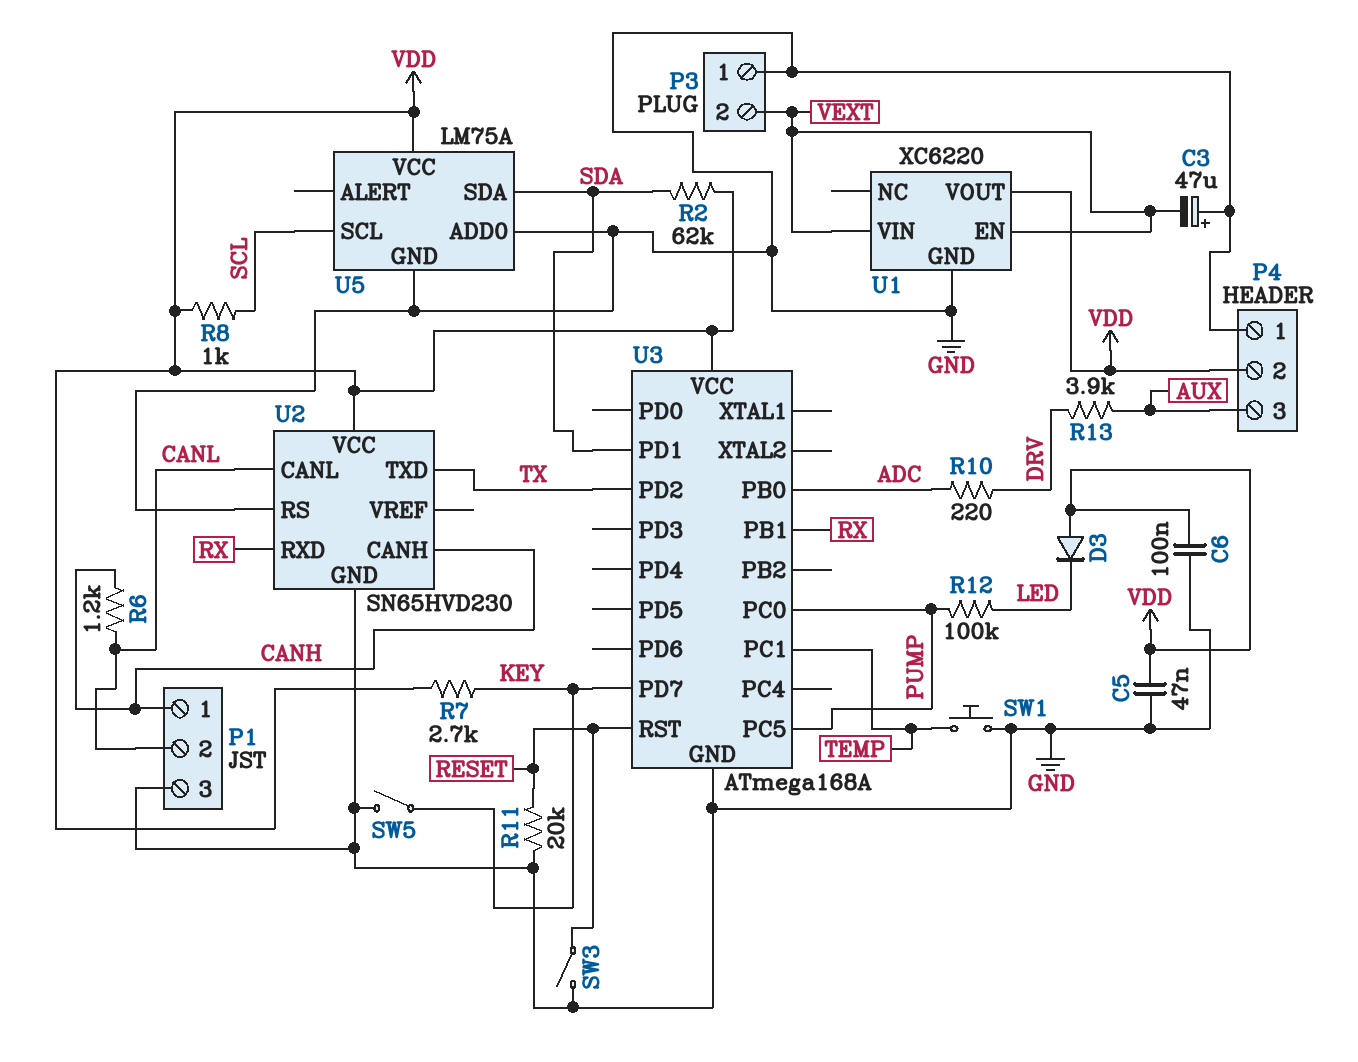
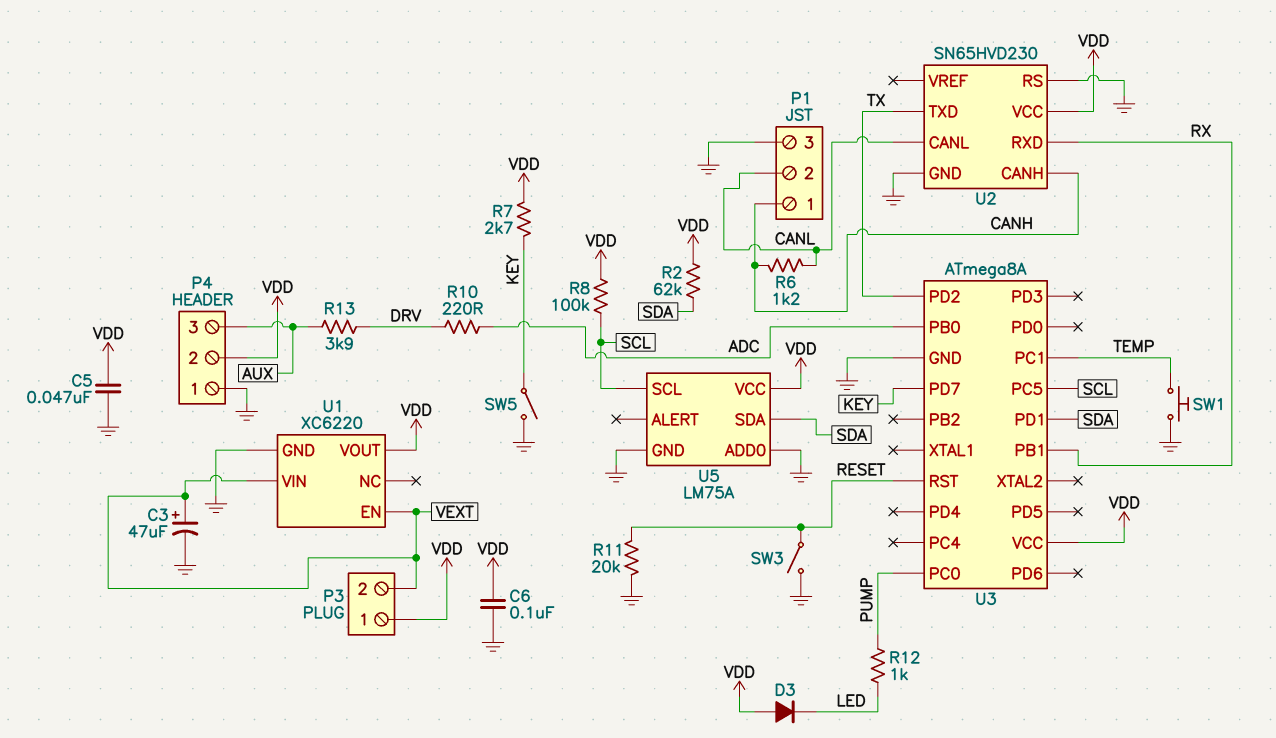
C3: 47uF (plus GND, minus VEXT) -> 47uF (plus VEXT, minus GND)
P3 pin 1: GND -> VDD
R8: 1k (SCL, VDD) -> 100k (SCL, VDD)
R12: 100k (LED, PUMP) -> 1k (LED, PUMP)
U3: ATmega168A -> ATmega8A
U3 pin PC5: PUMP -> SCL

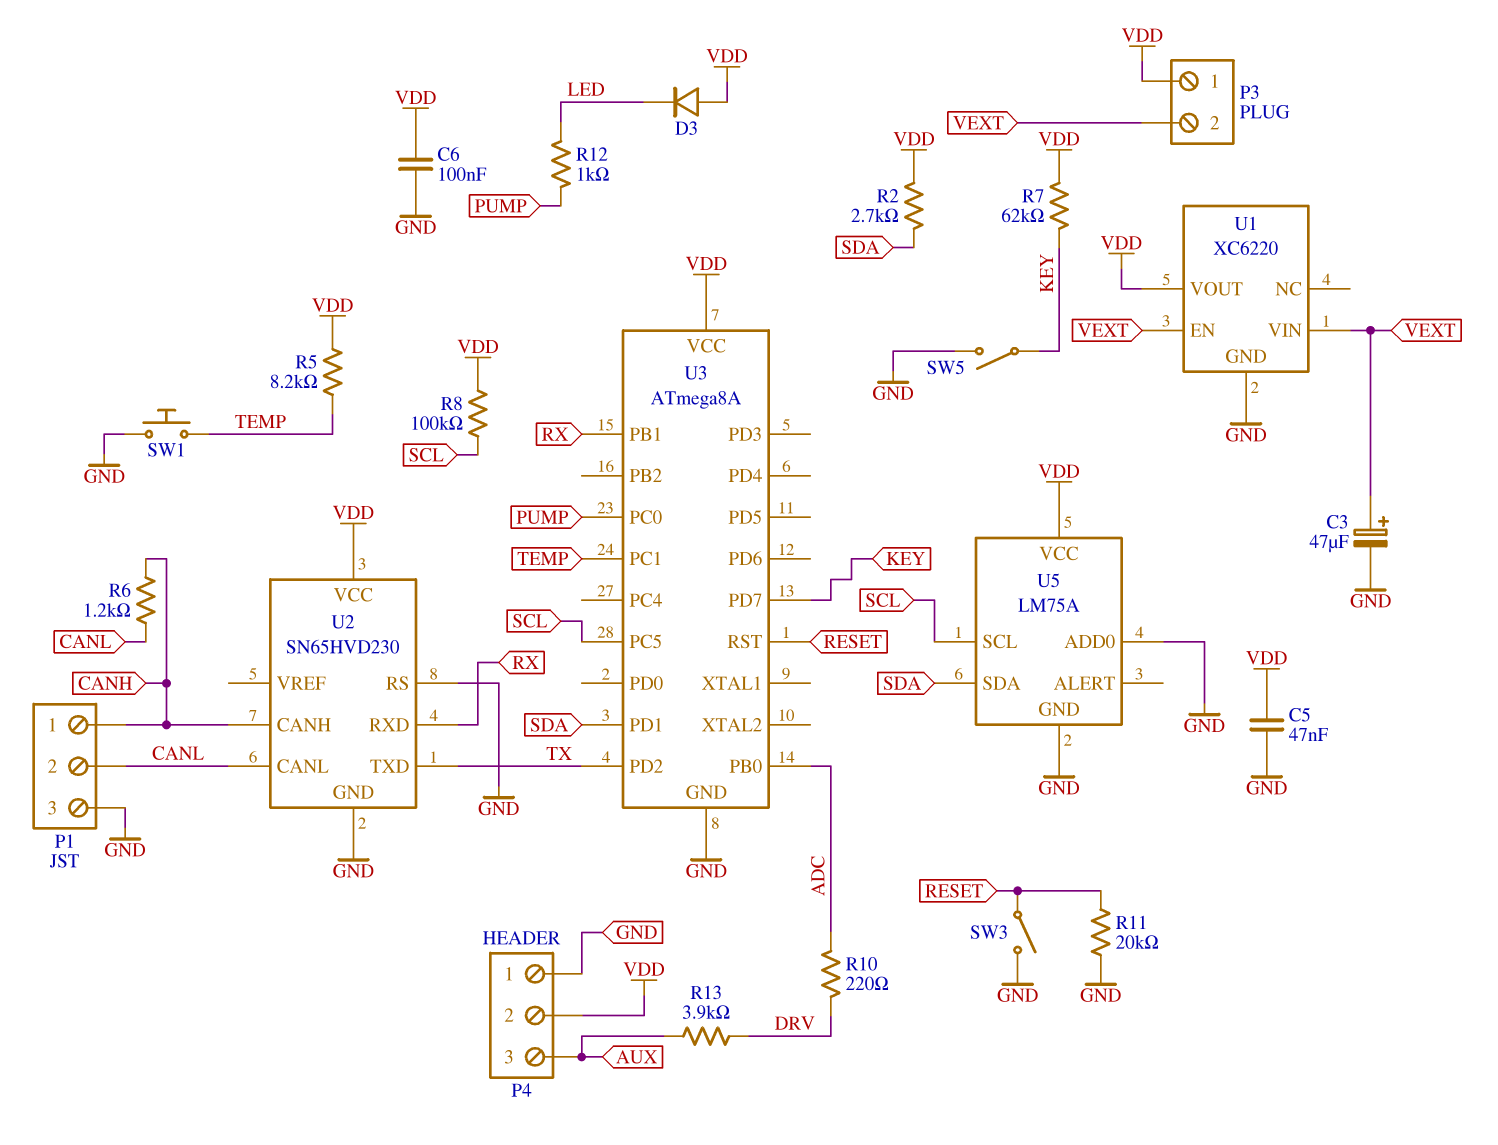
R2: 62k (SDA, VDD) -> 2.7k (SDA, VDD)
R5: none -> 8.2k (TEMP, VDD)
R7: 2.7k (KEY, VDD) -> 62k (KEY, VDD)

